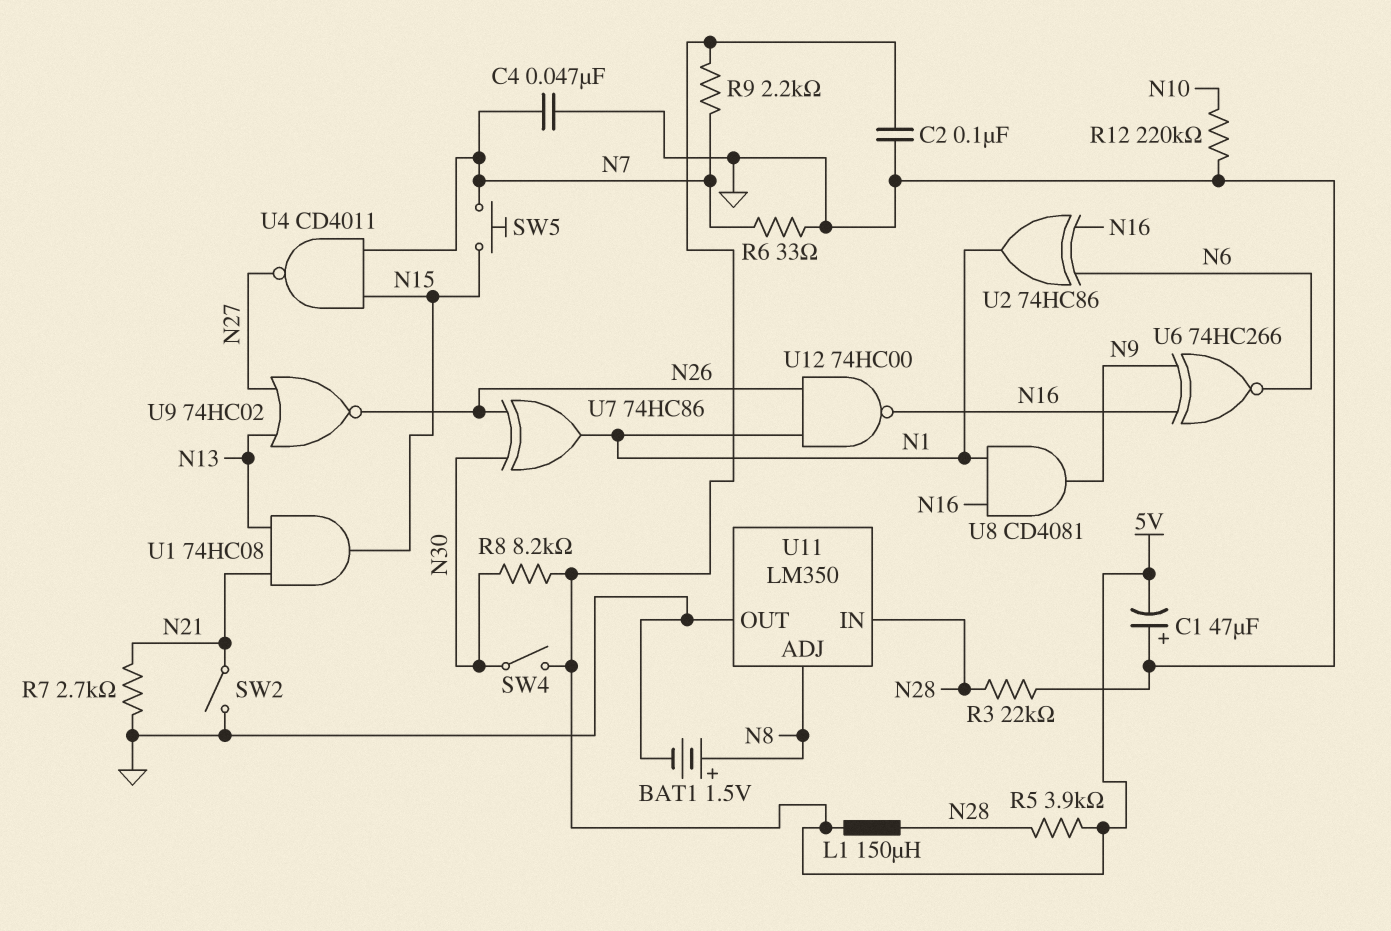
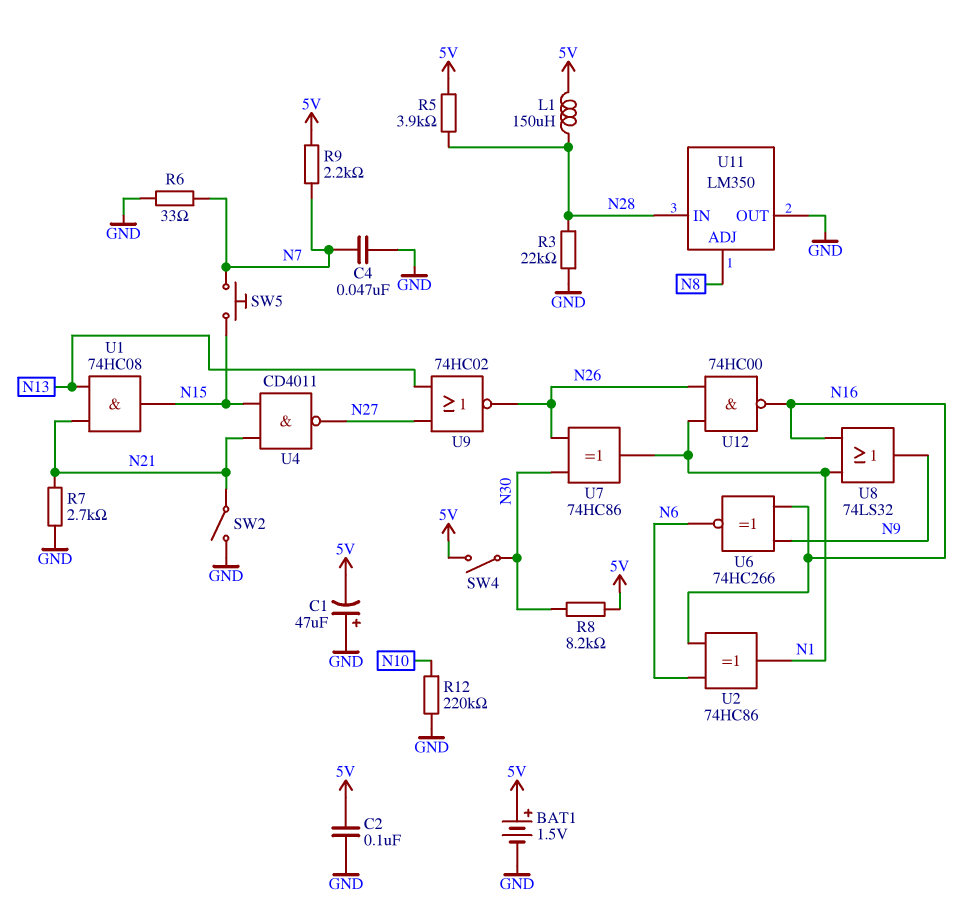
BAT1: 1.5V (plus N8, minus GND) -> 1.5V (plus 5V, minus GND)
U4: NAND CD4011 (in N7, in N15, out N27) -> NAND CD4011 (in N15, in N21, out N27)
U8: AND CD4081 (in N1, in N16, out N9) -> OR 74LS32 (in N1, in N16, out N9)

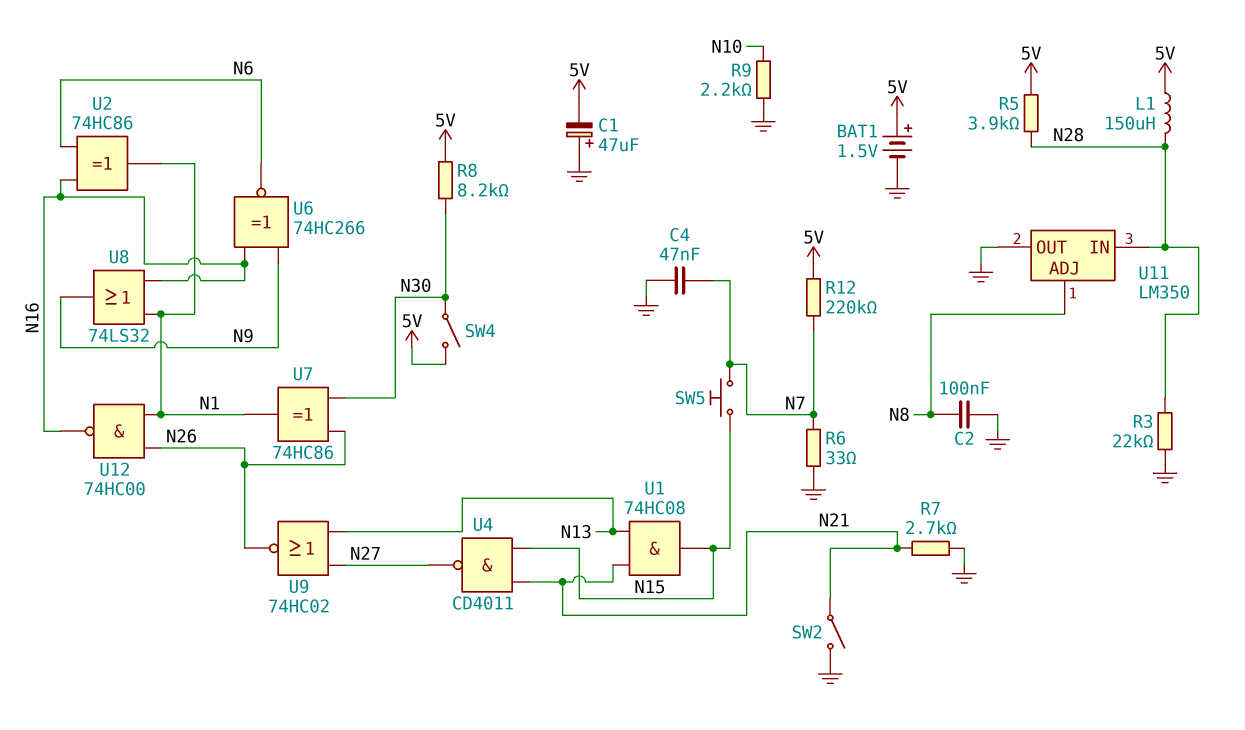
C2: 100nF (5V, GND) -> 100nF (GND, N8)
R9: 2.2k (5V, N7) -> 2.2k (GND, N10)
R12: 220k (GND, N10) -> 220k (5V, N7)

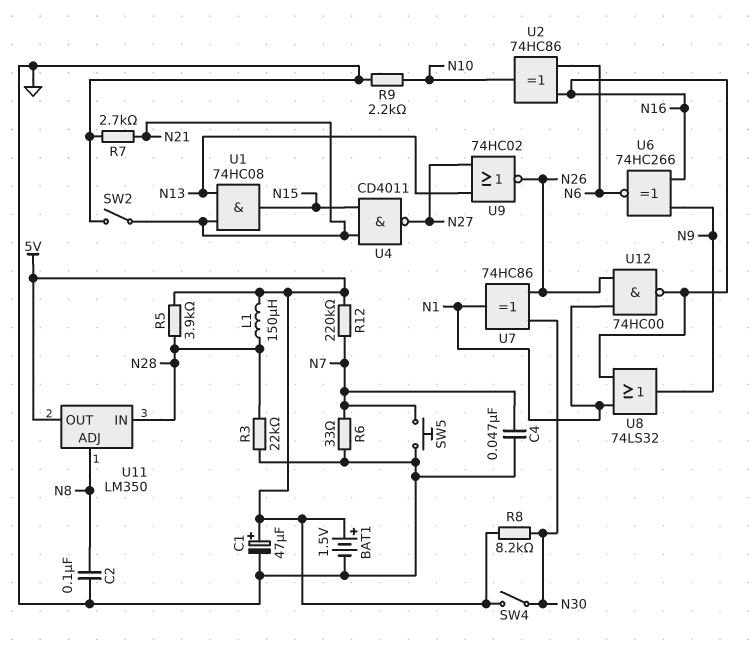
C1: 47uF (plus GND, minus 5V) -> 47uF (plus 5V, minus GND)
SW5: button (N7, N15) -> button (GND, N7)
U2: XOR 74HC86 (in N6, in N16, out N1) -> XOR 74HC86 (in N6, in N16, out N10)
U11 pin OUT: GND -> 5V

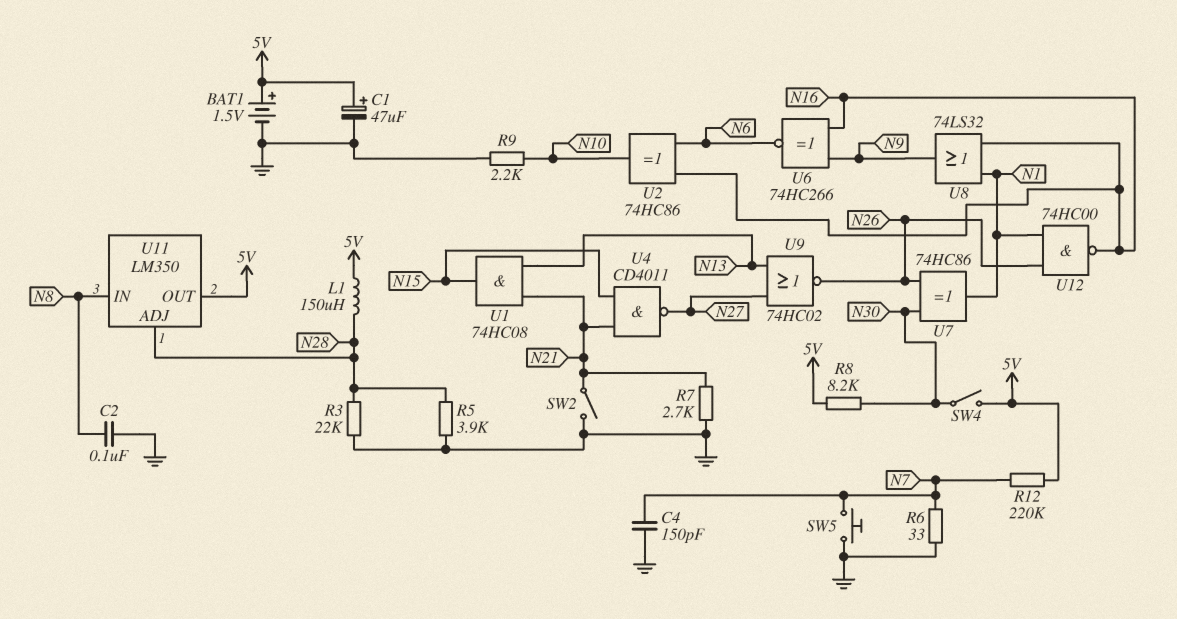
C4: 47nF (GND, N7) -> 150pF (GND, N7)
R5: 3.9k (5V, N28) -> 3.9k (GND, N28)
U11 pin ADJ: N8 -> N28
U11 pin IN: N28 -> N8

